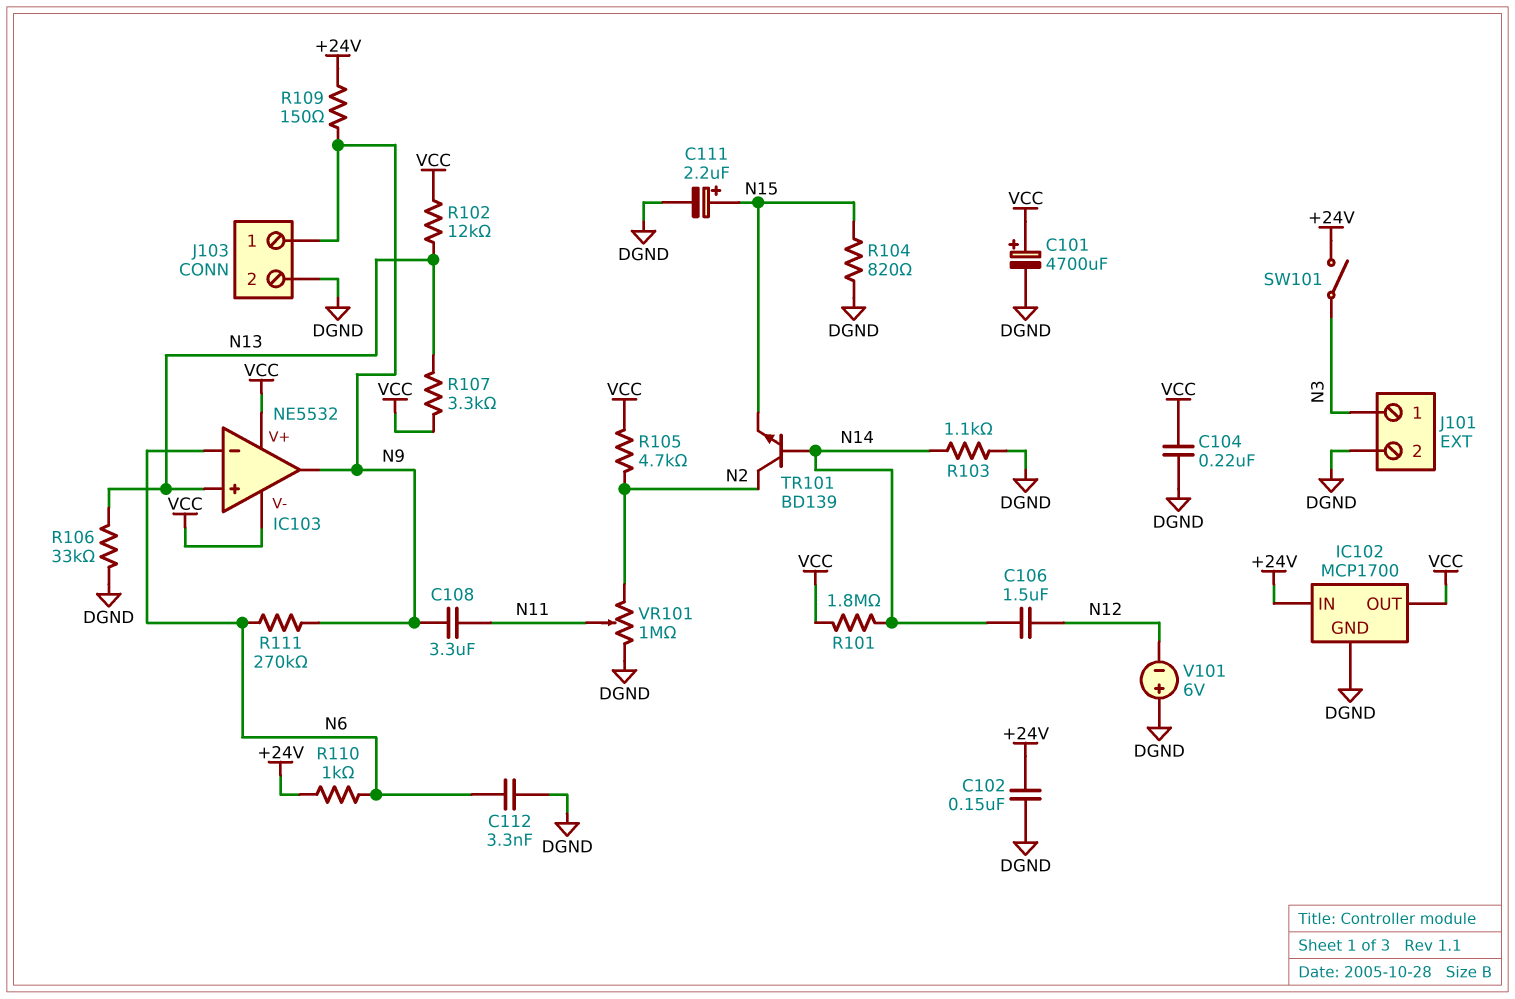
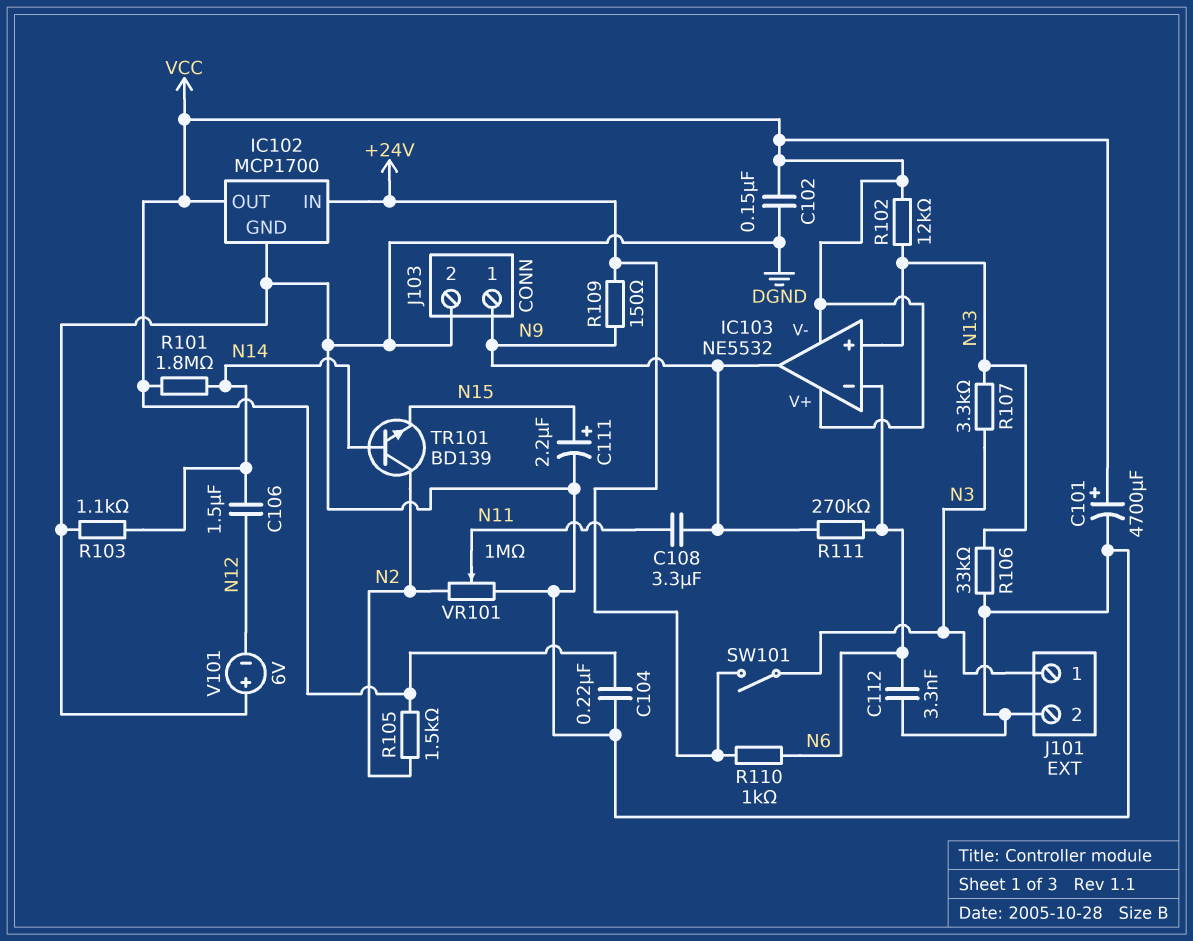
C102: 150nF (+24V, DGND) -> 150nF (DGND, VCC)
R104: 820 (DGND, N15) -> none
R105: 4.7k (N2, VCC) -> 1.5k (N2, VCC)
R107: 3.3k (N13, VCC) -> 3.3k (N3, N13)

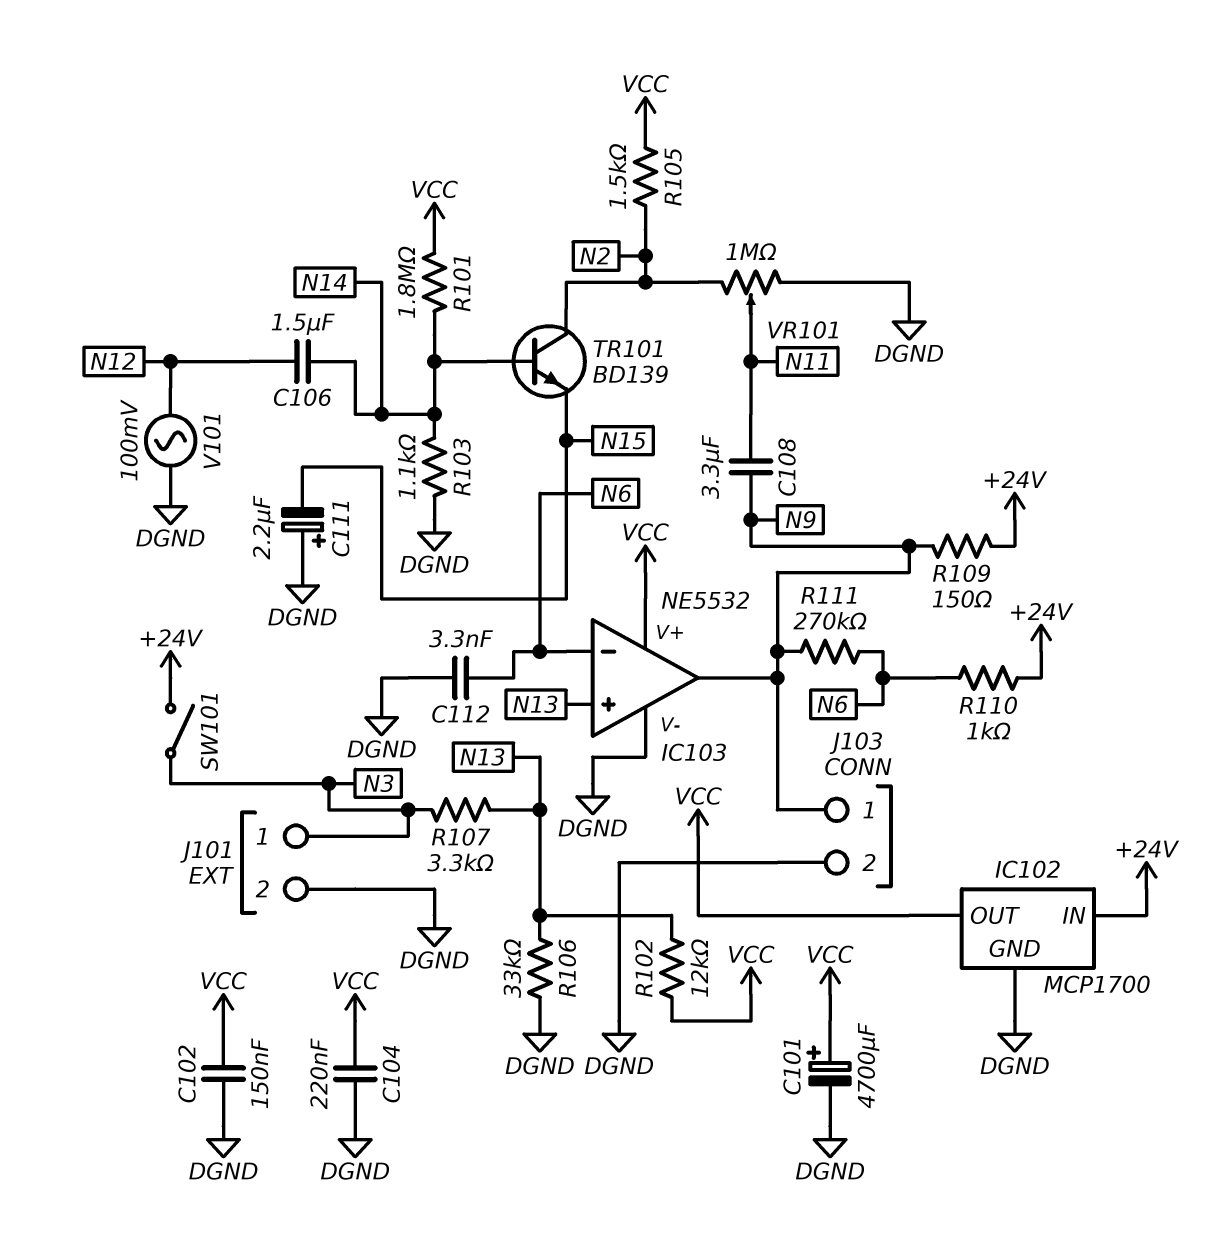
C111: 2.2uF (plus N15, minus DGND) -> 2.2uF (plus DGND, minus N15)
IC103 pin V-: VCC -> DGND
V101: 6V (plus DGND, minus N12) -> AC 100mV (DGND, N12)

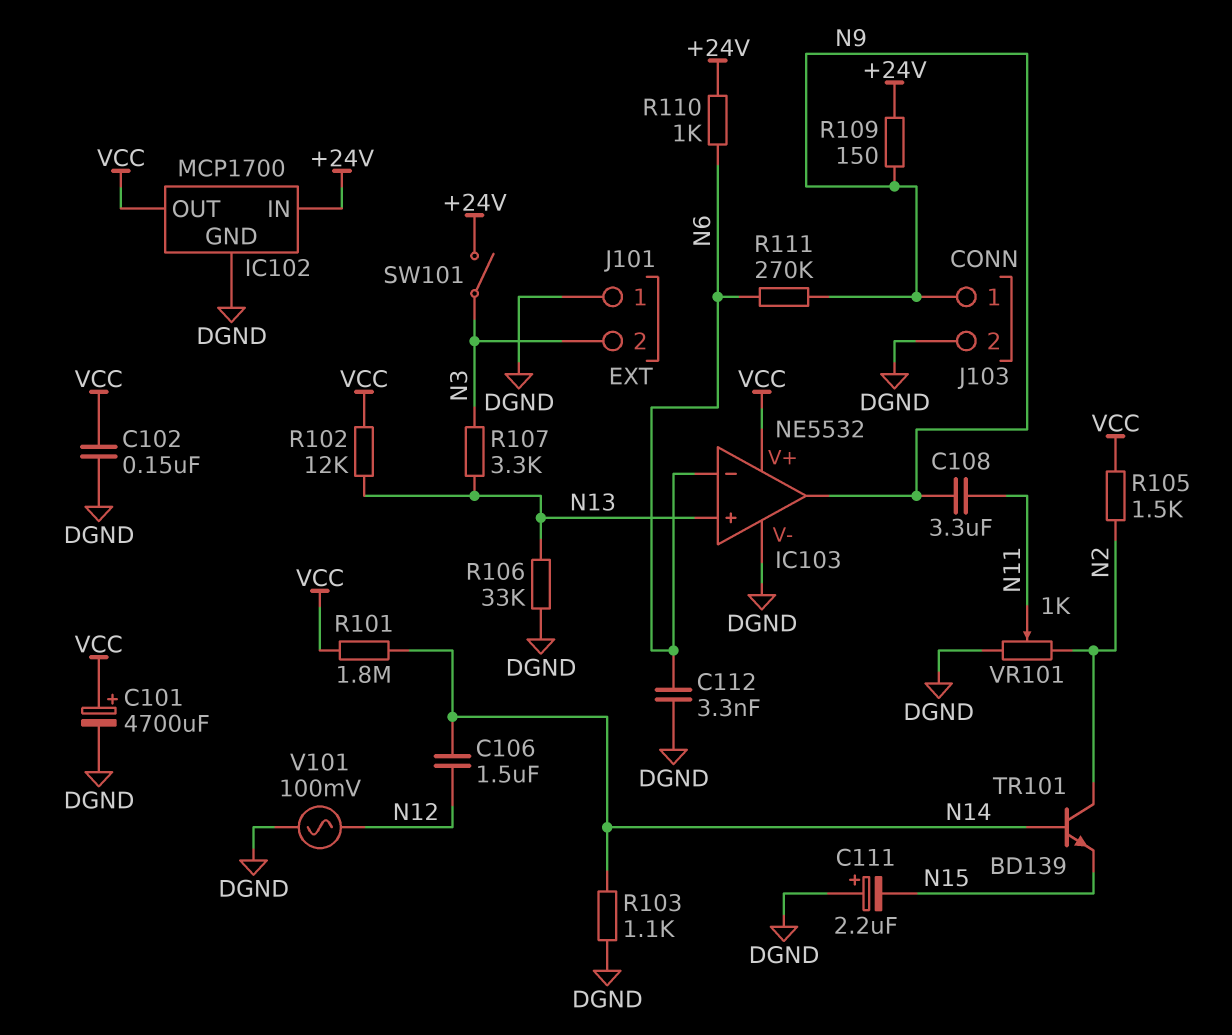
C104: 220nF (DGND, VCC) -> none
J101 pin 1: N3 -> DGND
J101 pin 2: DGND -> N3
VR101: 1M (DGND, N2, wiper N11) -> 1k (DGND, N2, wiper N11)

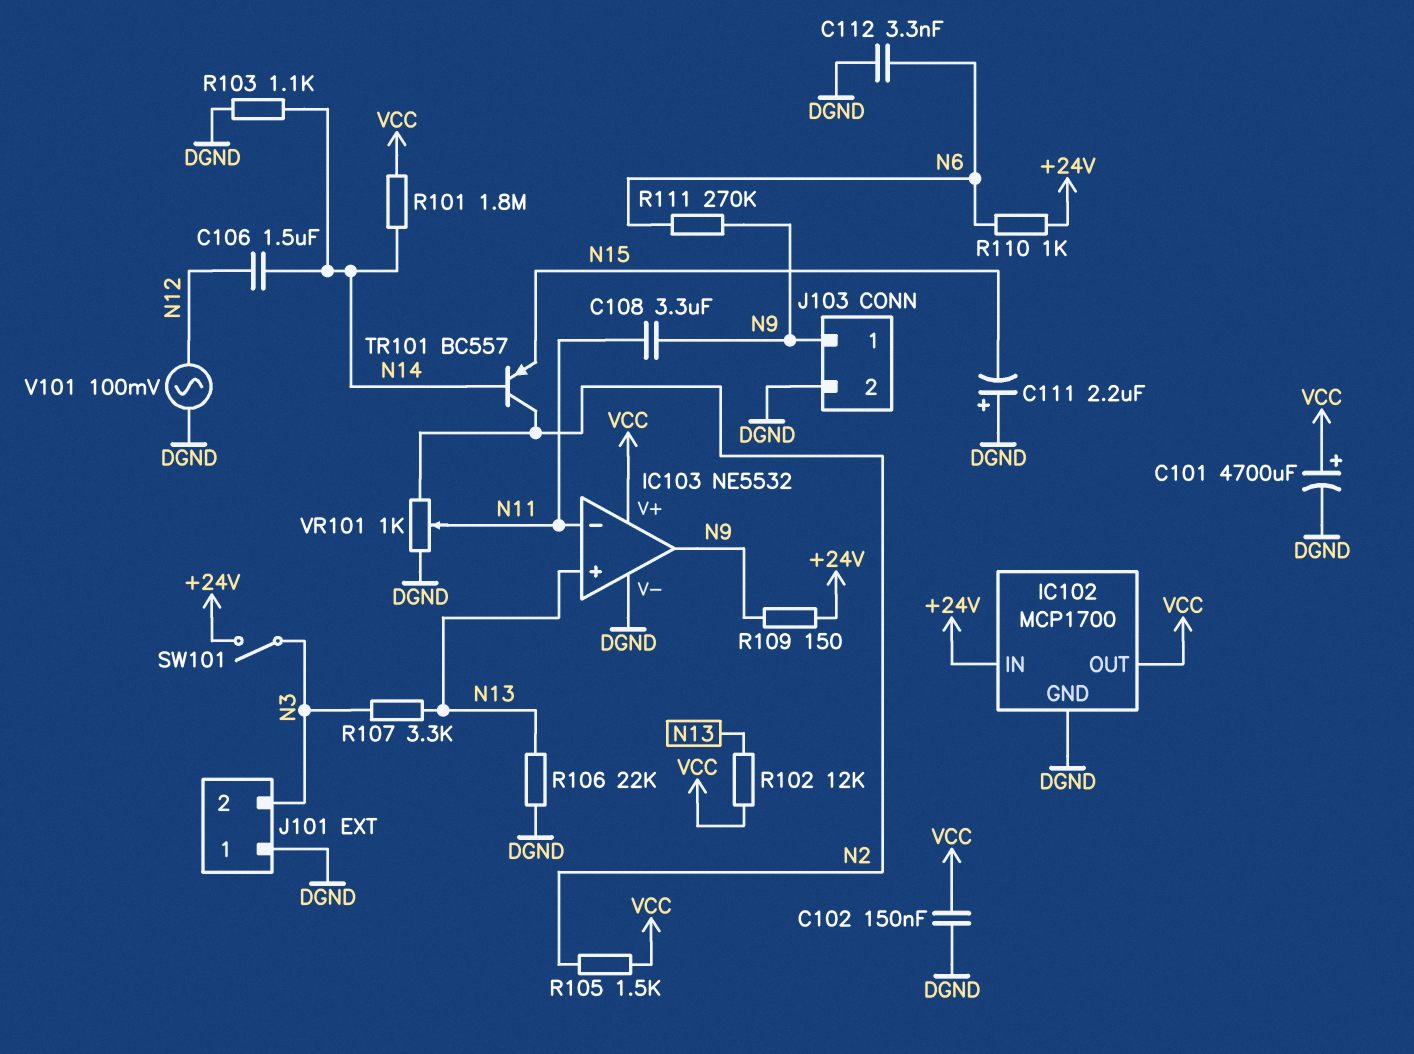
IC103 pin in-: N6 -> N11
R106: 33k (DGND, N13) -> 22k (DGND, N13)
TR101: NPN BD139 (B N14, C N2, E N15) -> PNP BC557 (B N14, C N2, E N15)

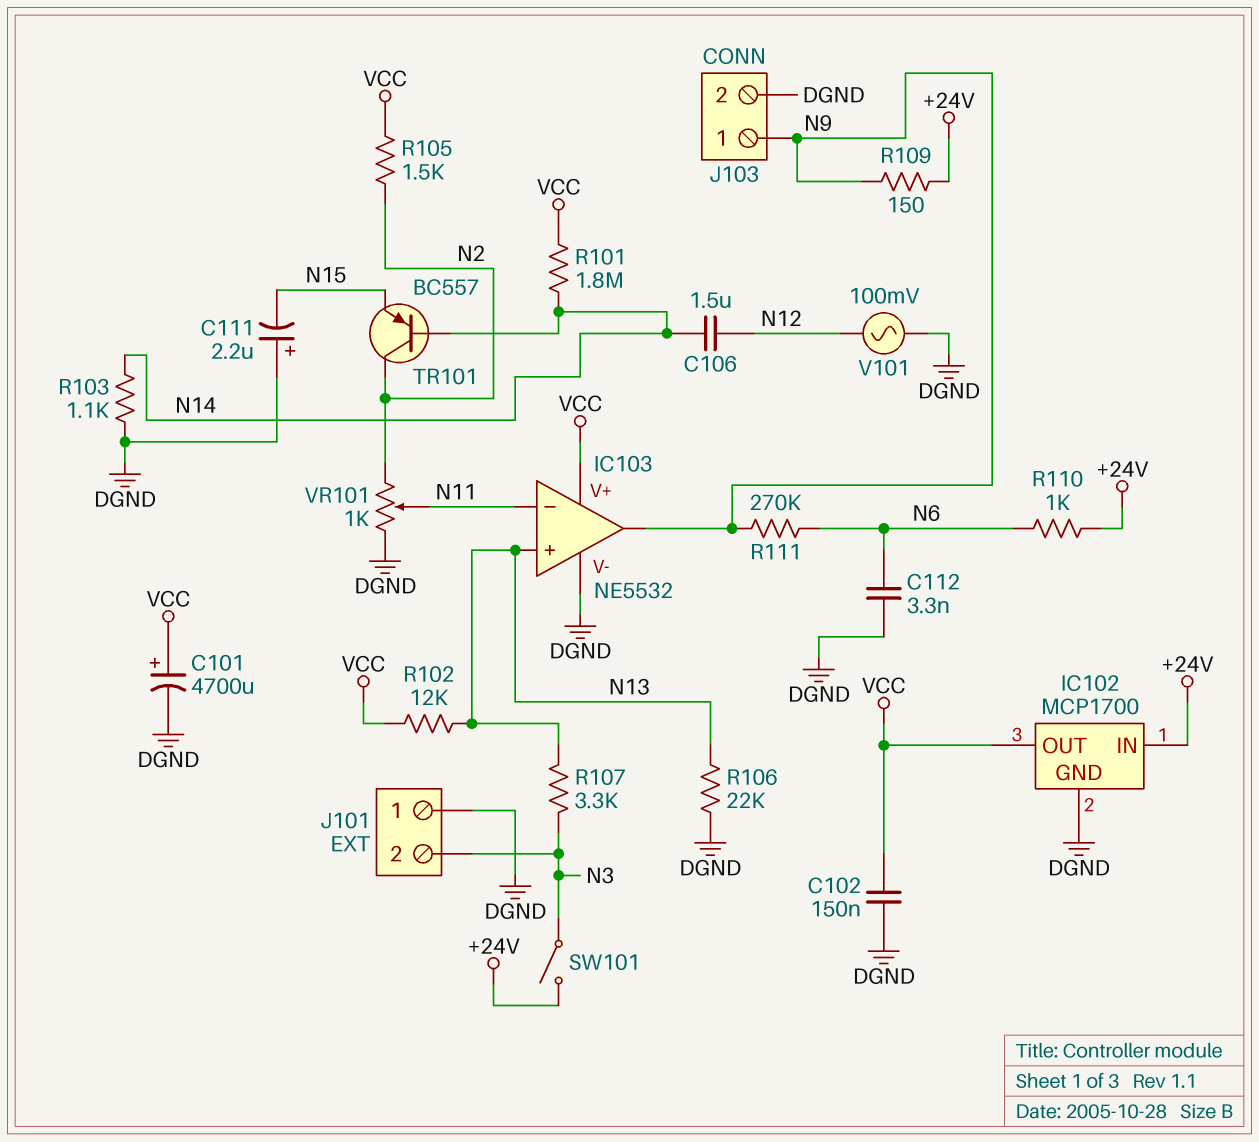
C108: 3.3uF (N9, N11) -> none

